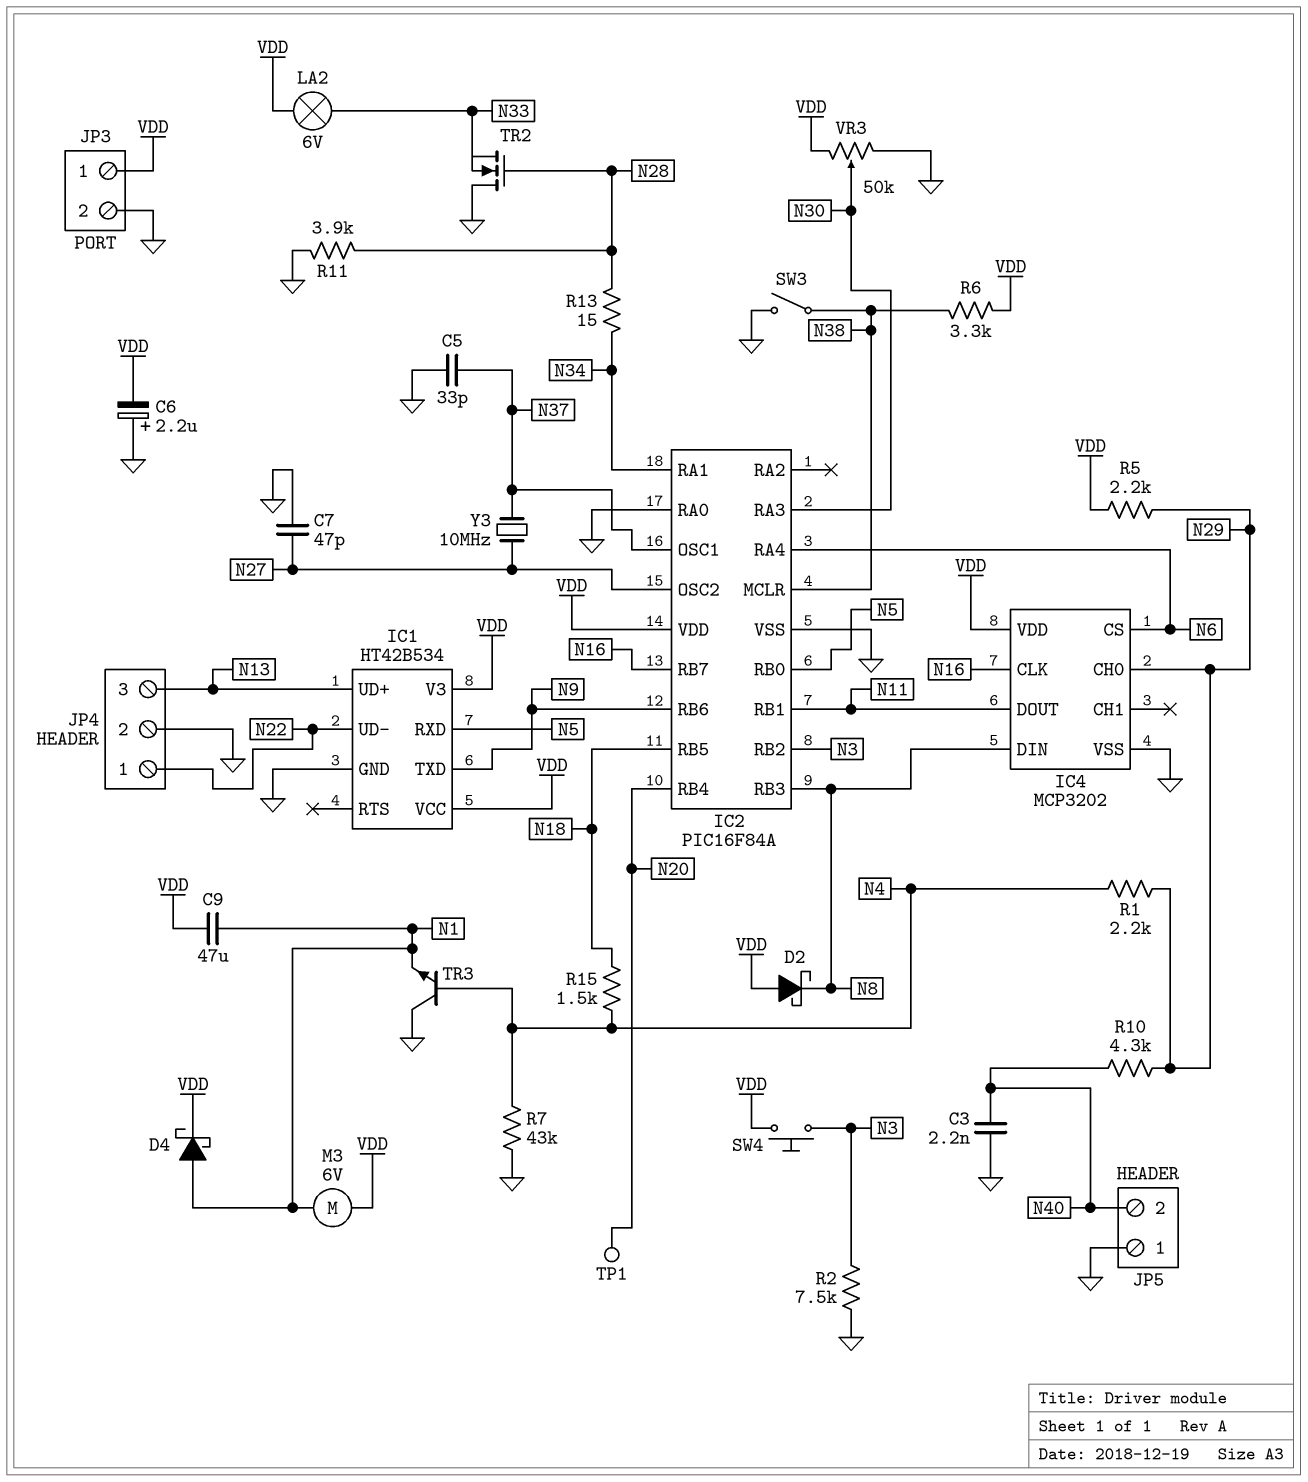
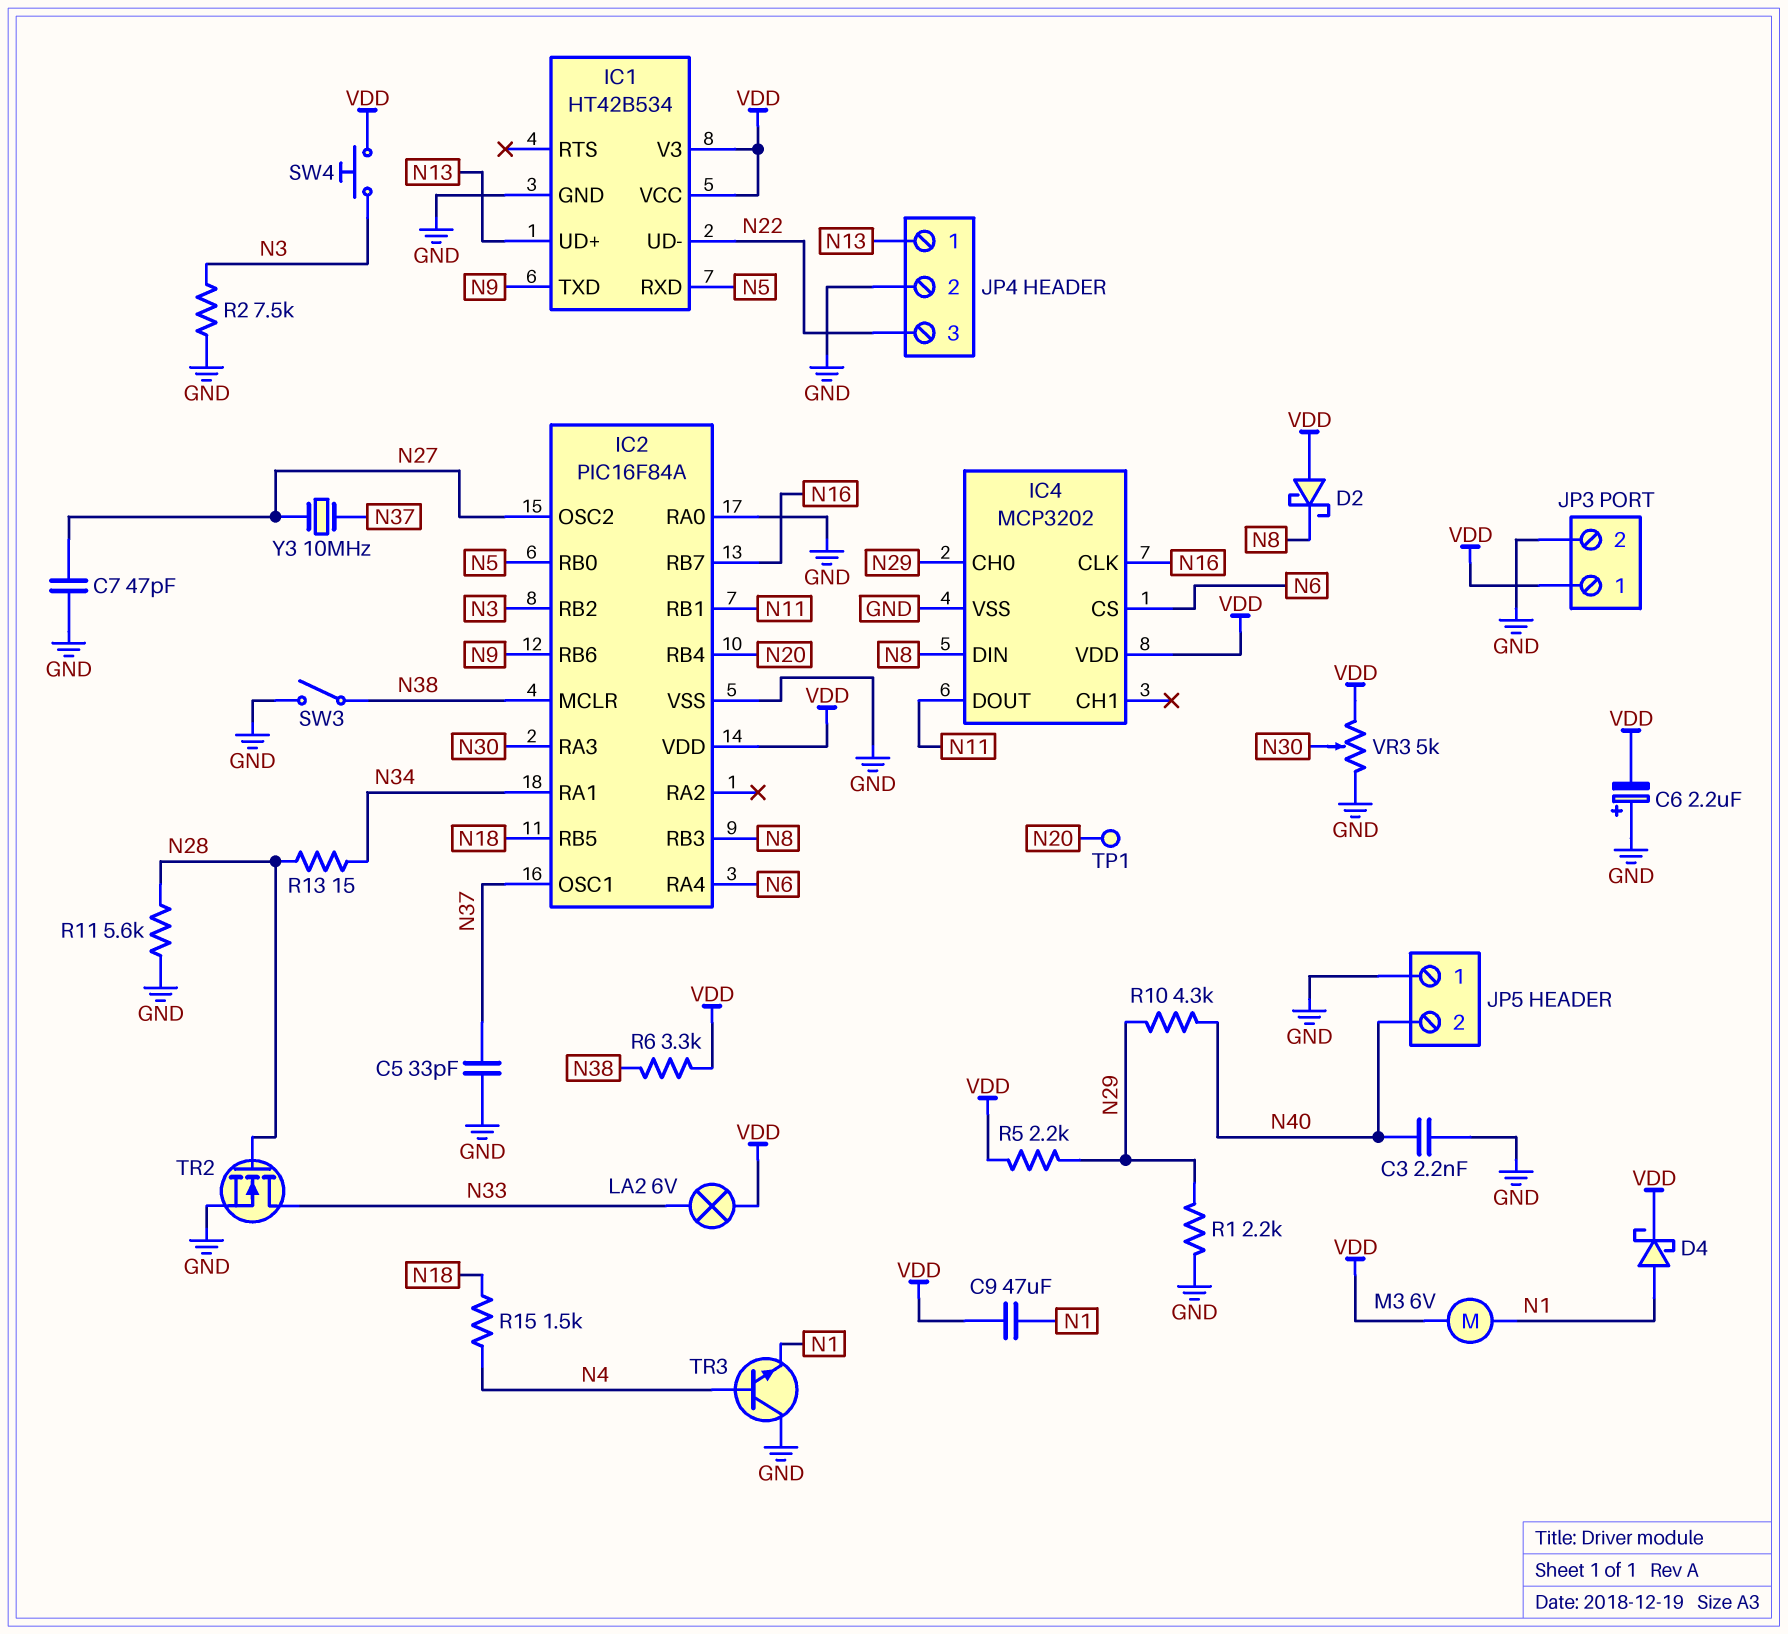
JP4 pin 1: N22 -> N13
JP4 pin 3: N13 -> N22
R1: 2.2k (N4, N29) -> 2.2k (GND, N29)
R7: 43k (GND, N4) -> none
R11: 3.9k (GND, N28) -> 5.6k (GND, N28)
TR2: NMOS (G N28, D GND, S N33) -> NMOS (G N28, D N33, S GND)
VR3: 50k (GND, VDD, wiper N30) -> 5k (GND, VDD, wiper N30)

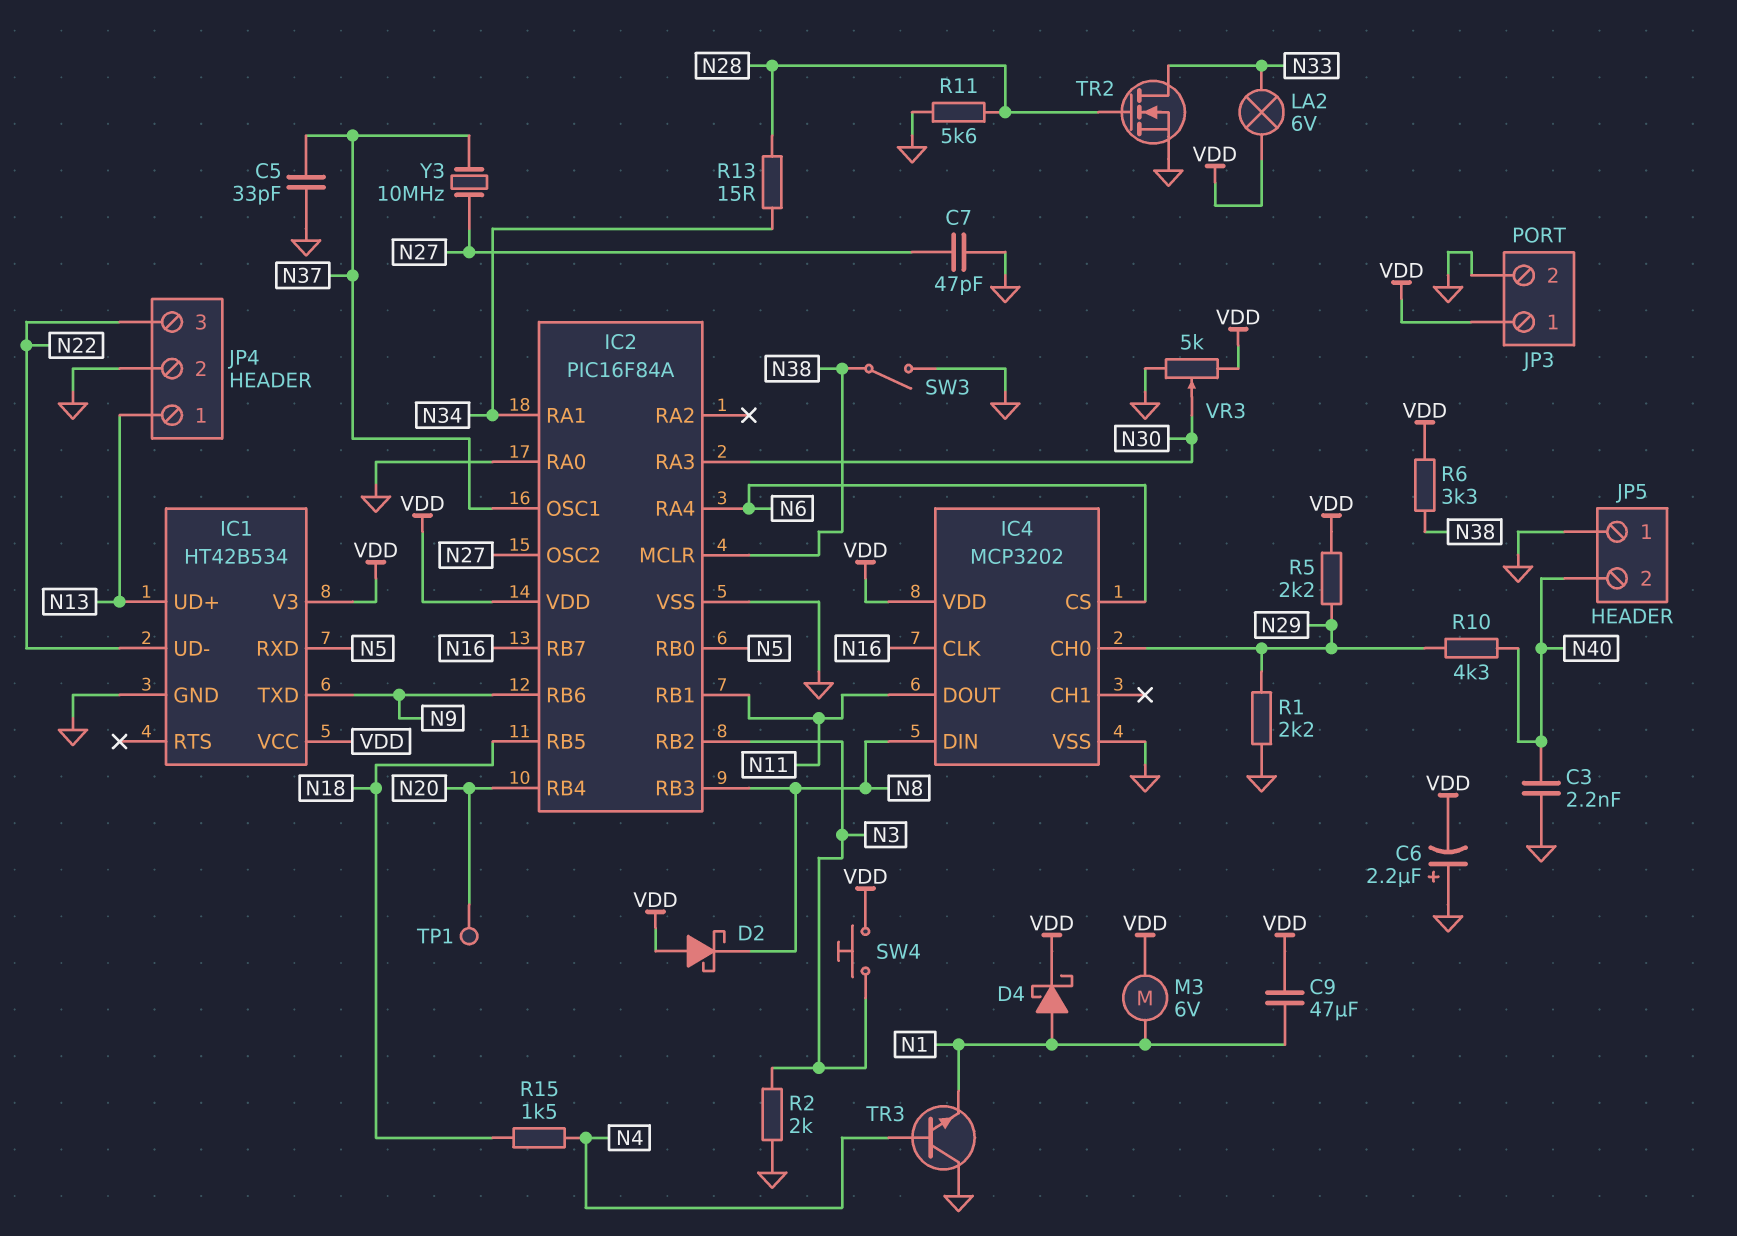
R2: 7.5k (GND, N3) -> 2k (GND, N3)

